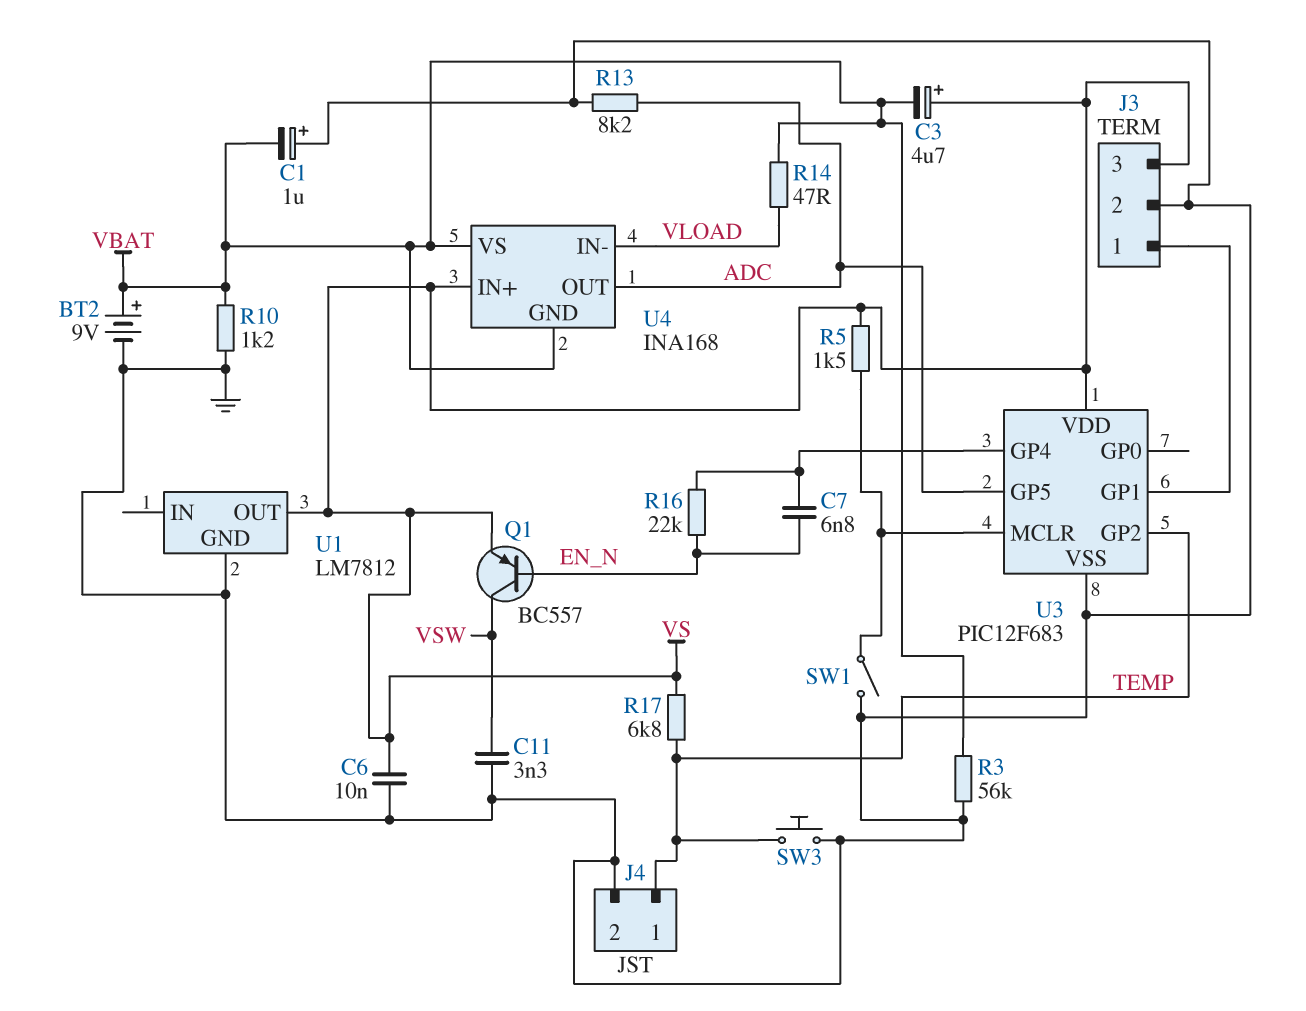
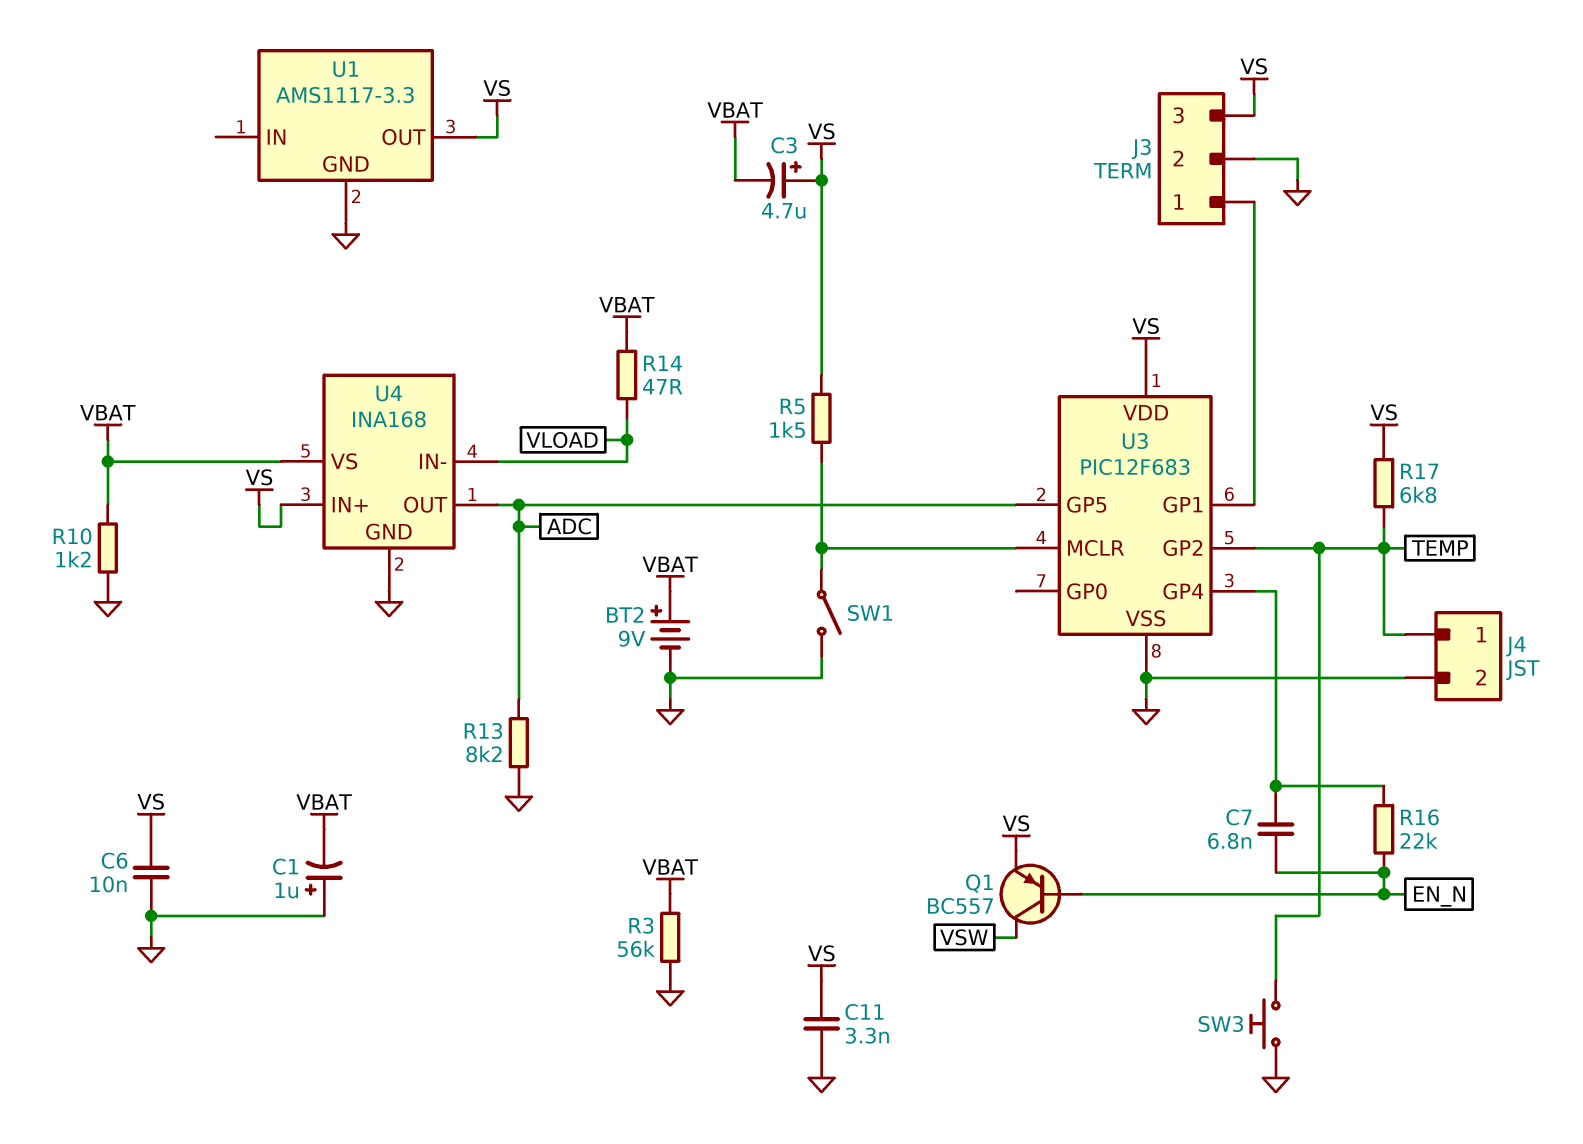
C11: 3.3nF (GND, VSW) -> 3.3nF (GND, VS)
U1: LM7812 -> AMS1117-3.3
U4 pin GND: VBAT -> GND

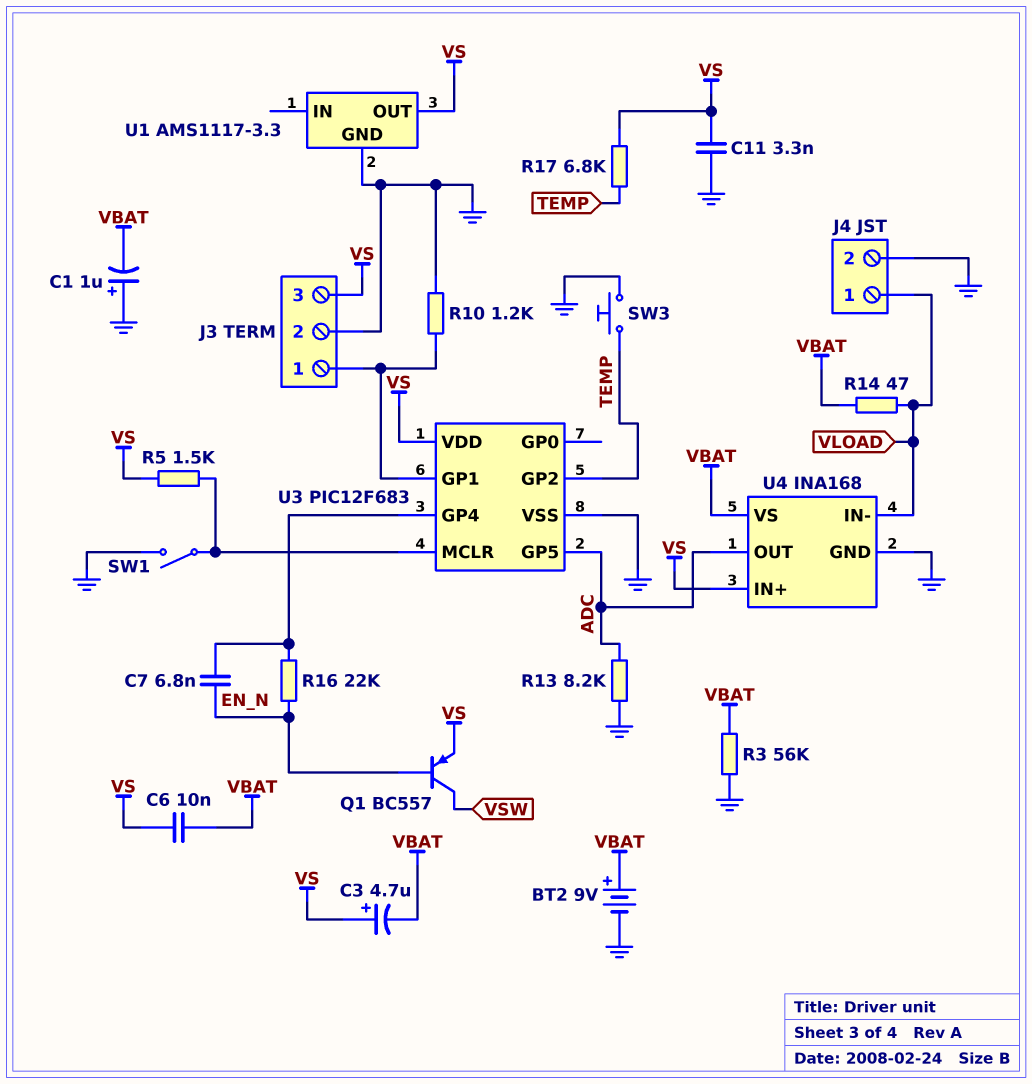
C6: 10nF (GND, VS) -> 10nF (VBAT, VS)
J4 pin 1: TEMP -> VLOAD
R10: 1.2k (GND, VBAT) -> 1.2k (GND, J3/1)

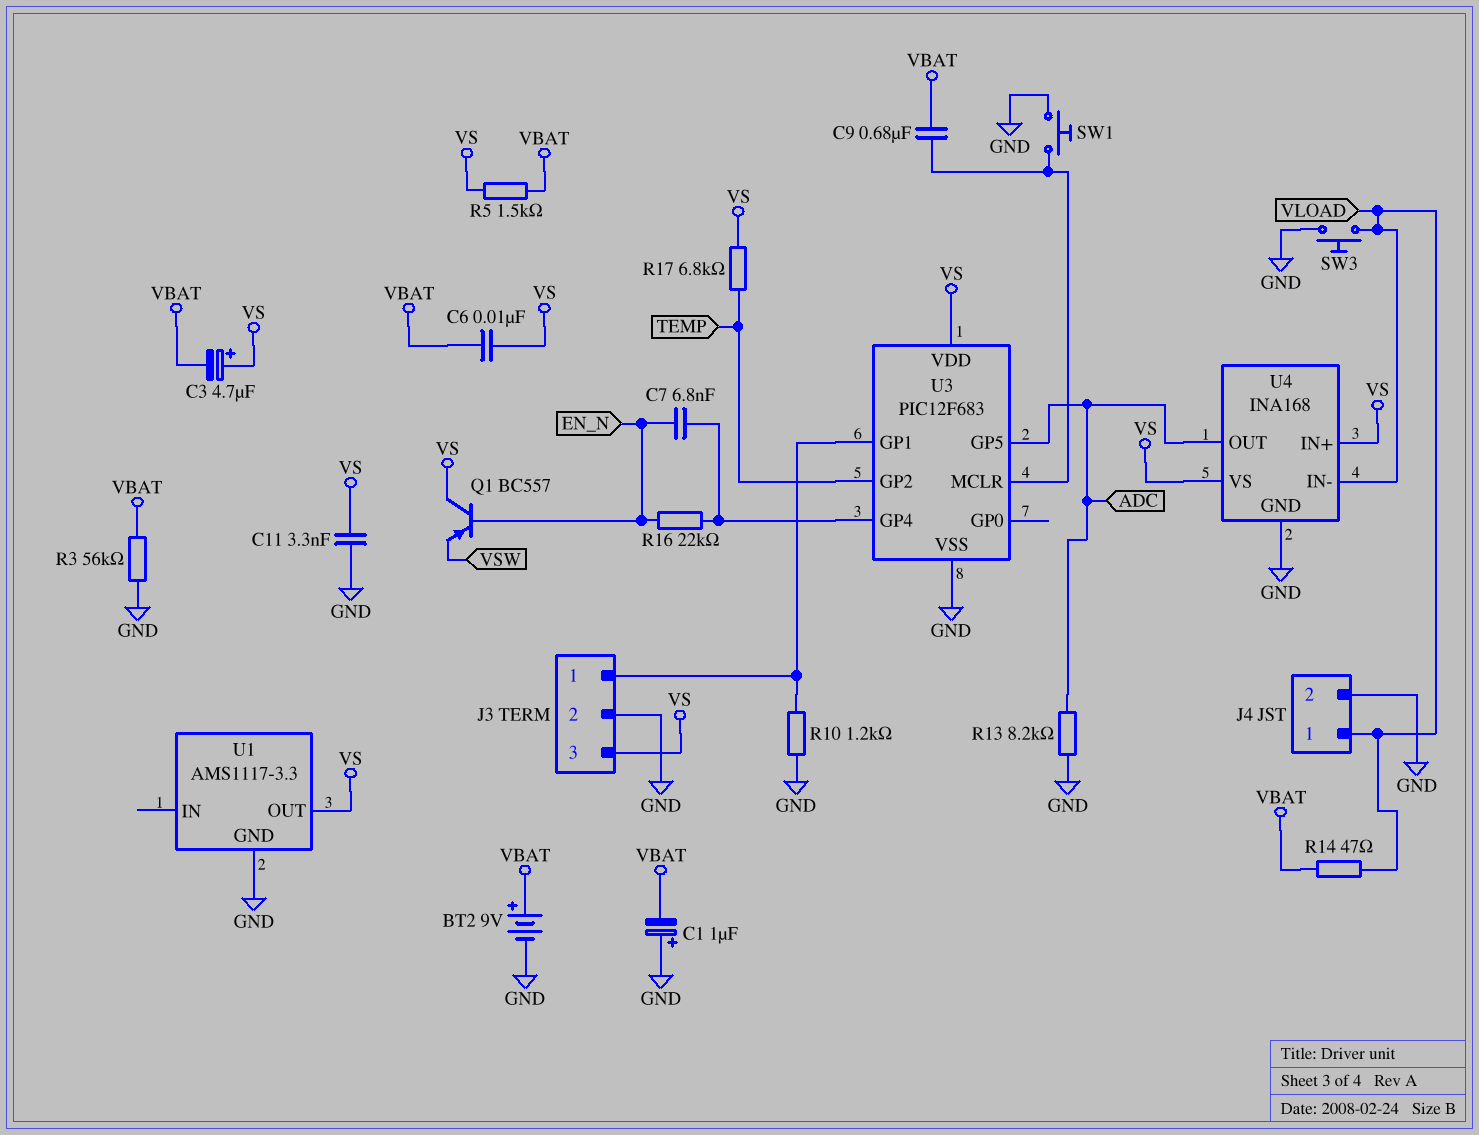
C9: none -> 680nF (U3/MCLR, VBAT)
Q1: PNP BC557 (B EN_N, C VSW, E VS) -> PNP BC557 (B EN_N, C VS, E VSW)
R5: 1.5k (U3/MCLR, VS) -> 1.5k (VBAT, VS)
SW1: switch (GND, U3/MCLR) -> button (GND, U3/MCLR)
SW3: button (GND, TEMP) -> button (GND, VLOAD)
U4 pin VS: VBAT -> VS

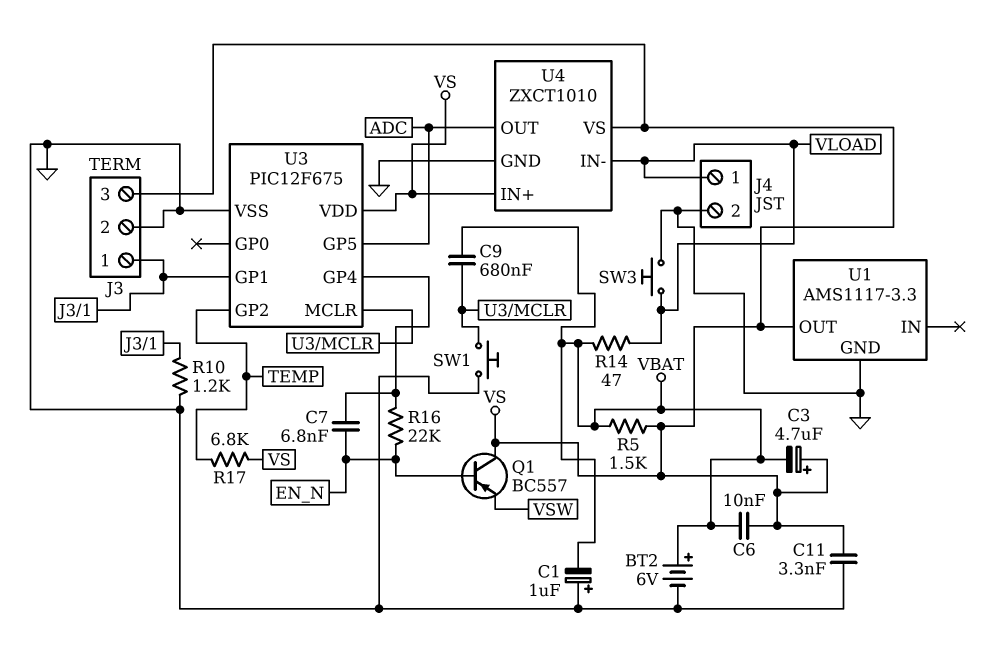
BT2: 9V (plus VBAT, minus GND) -> 6V (plus VBAT, minus GND)
R3: 56k (GND, VBAT) -> none
R13: 8.2k (ADC, GND) -> none
U3: PIC12F683 -> PIC12F675
U4: INA168 -> ZXCT1010

